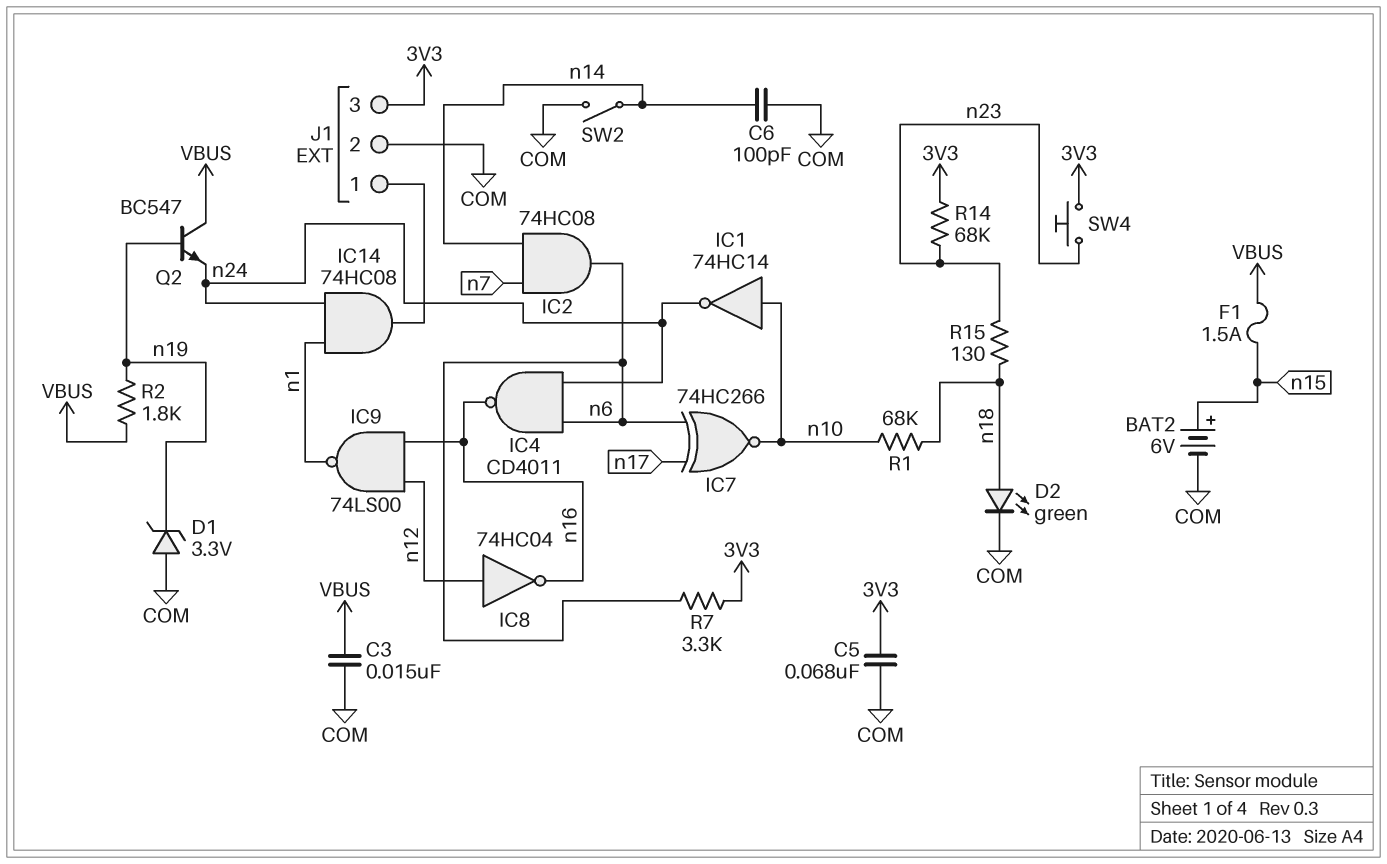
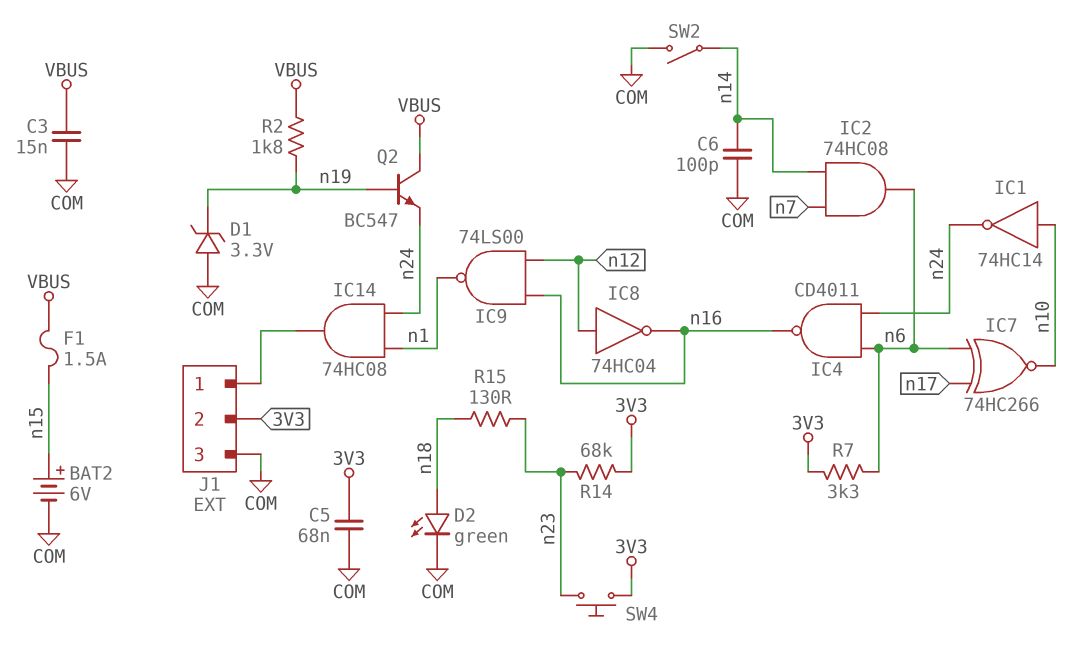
J1 pin 2: COM -> 3V3
J1 pin 3: 3V3 -> COM
R1: 68k (n10, n18) -> none

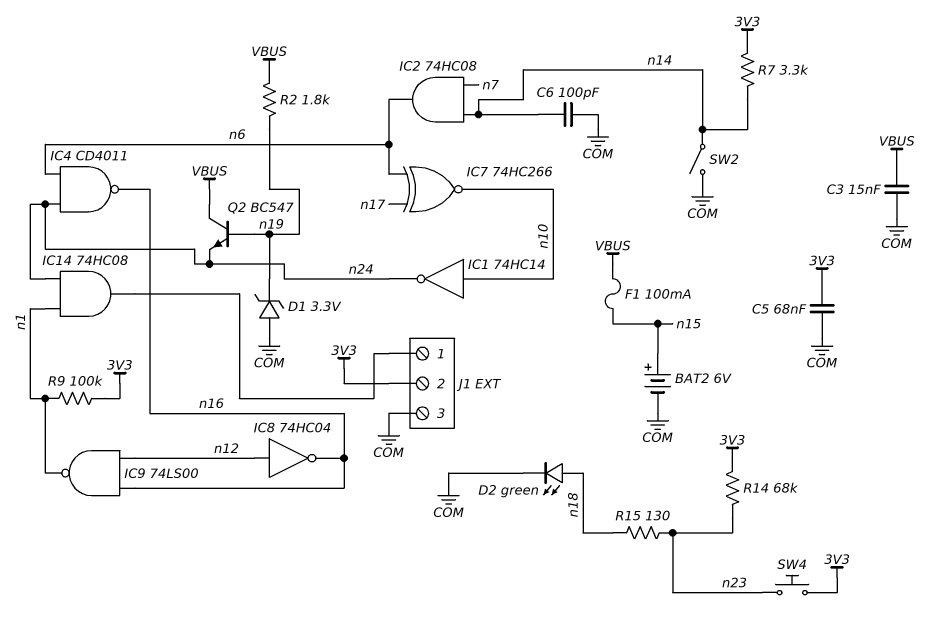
F1: 1.5A (VBUS, n15) -> 100mA (VBUS, n15)
R7: 3.3k (3V3, n6) -> 3.3k (3V3, n14)
R9: none -> 100k (3V3, n1)

